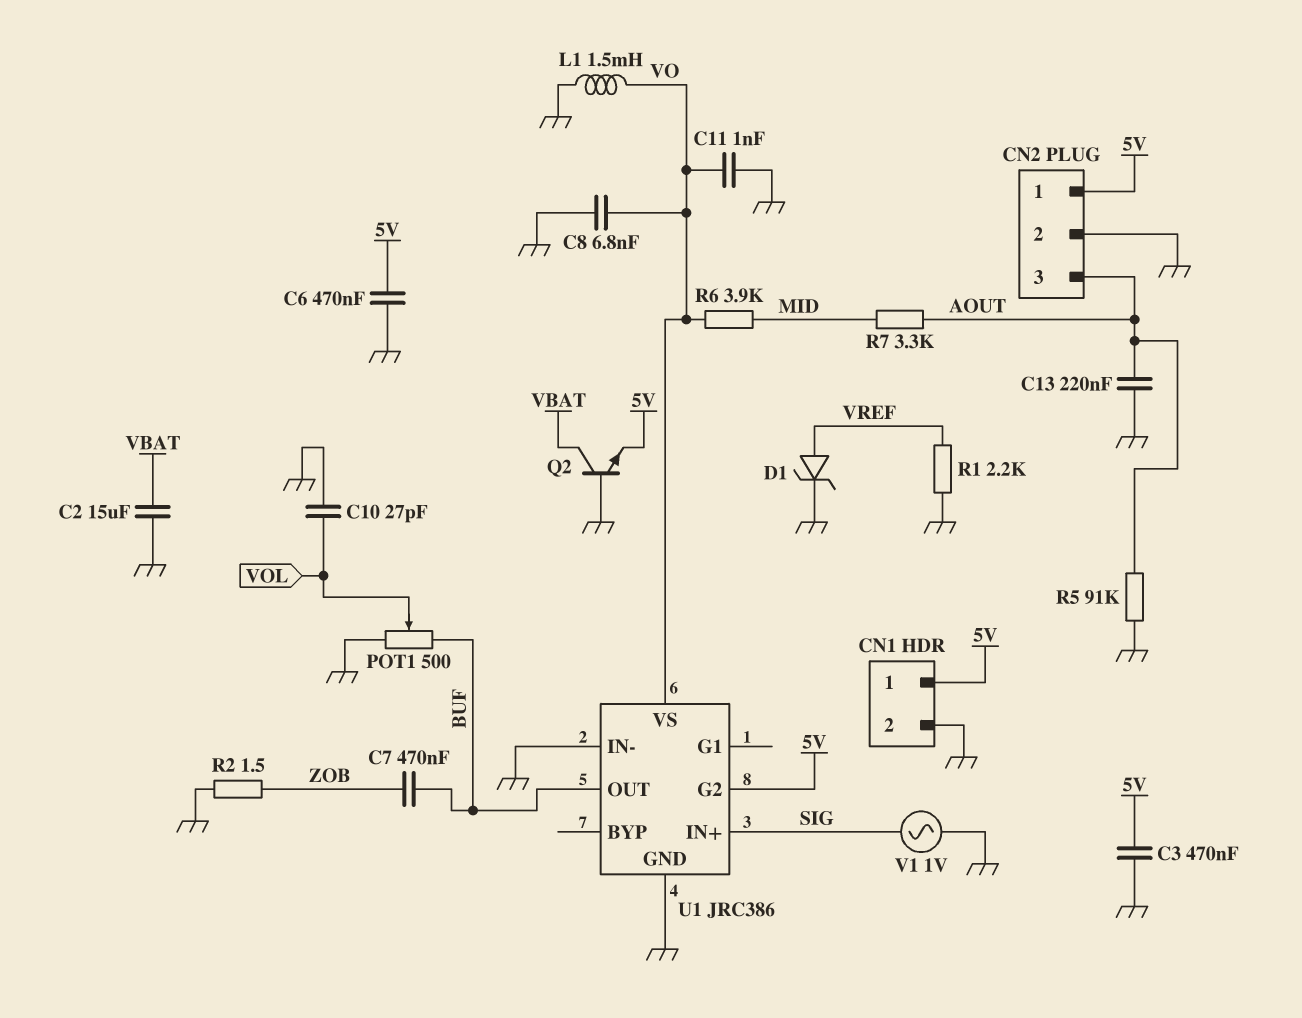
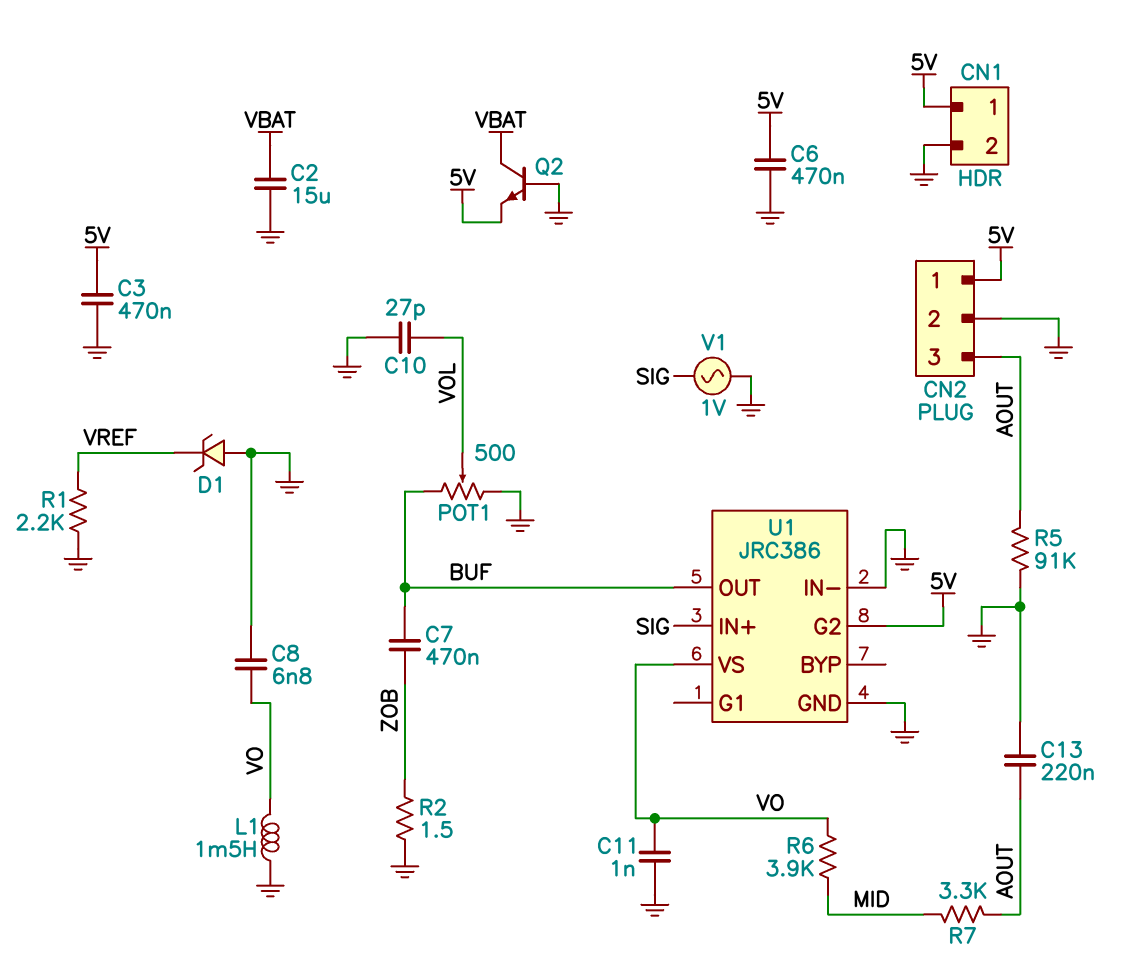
D1: zener (A VREF, K GND) -> zener (A GND, K VREF)

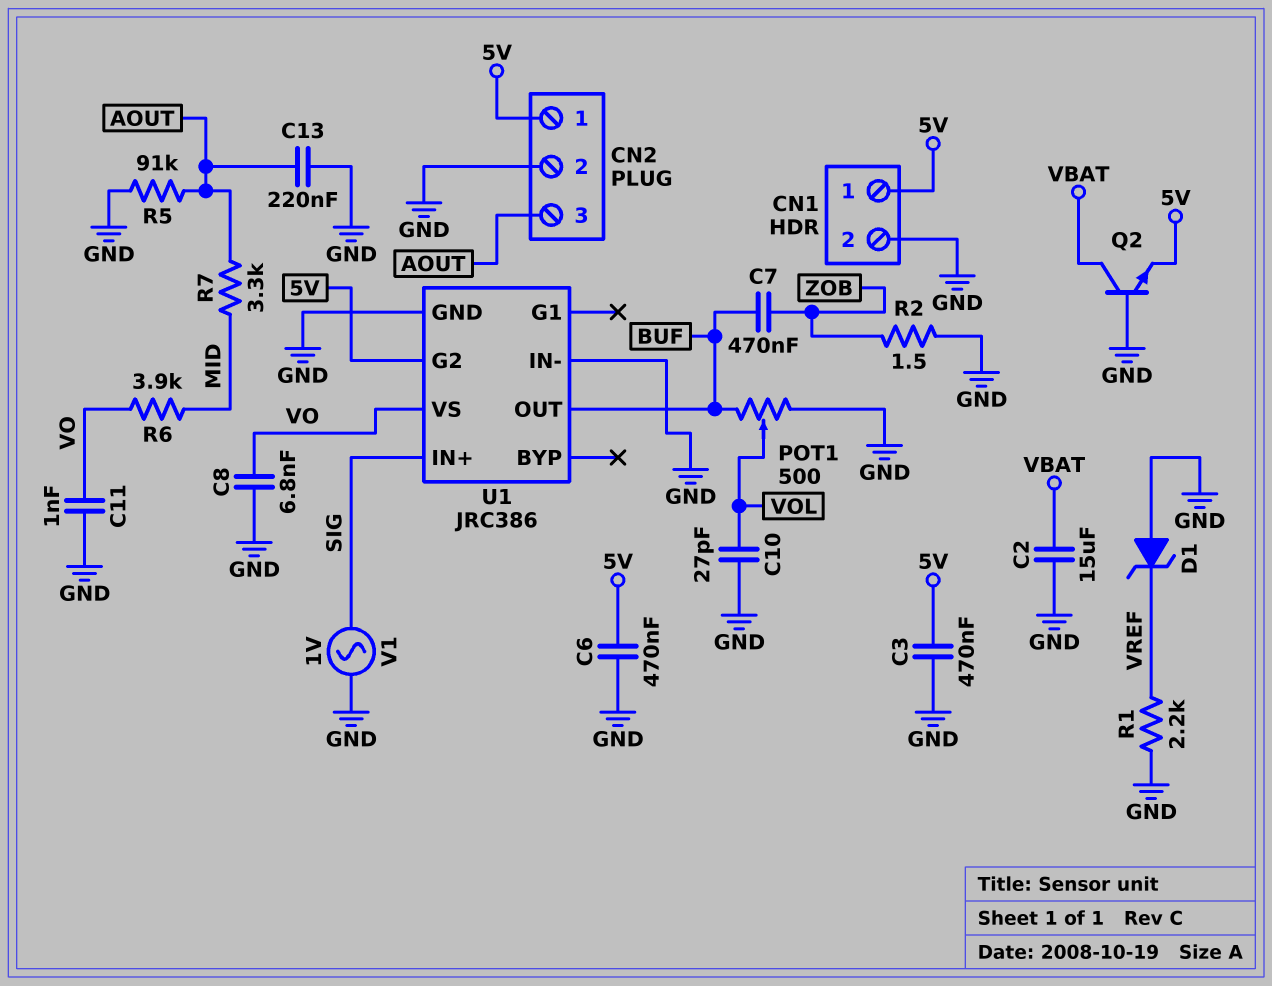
L1: 1.5mH (GND, VO) -> none

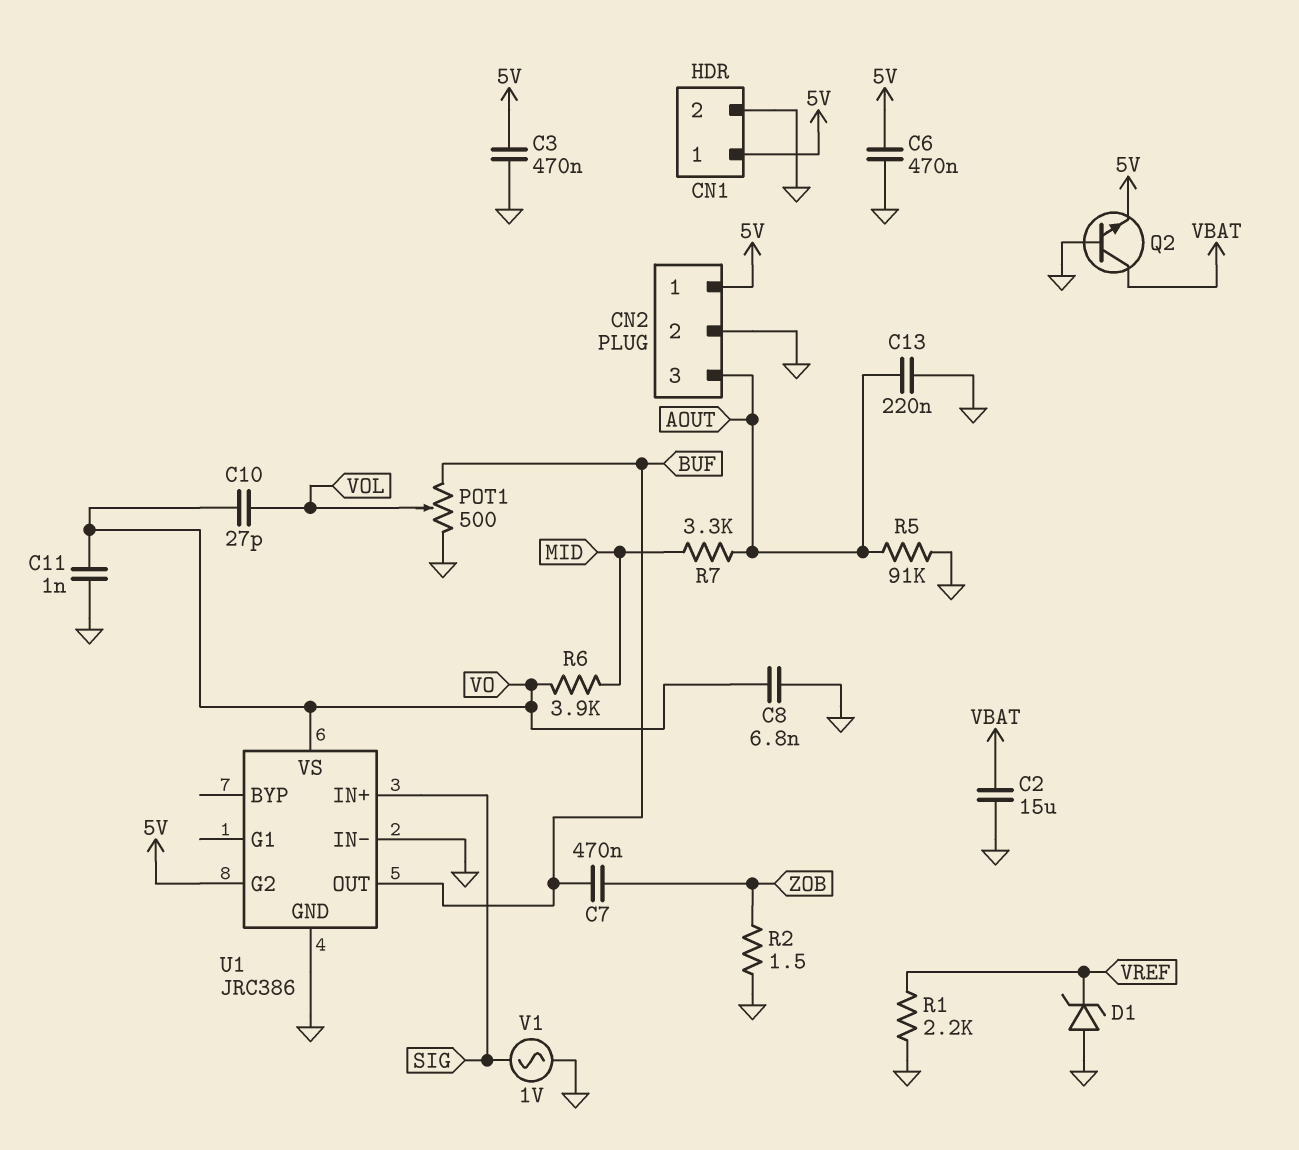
C10: 27pF (GND, VOL) -> 27pF (VO, VOL)

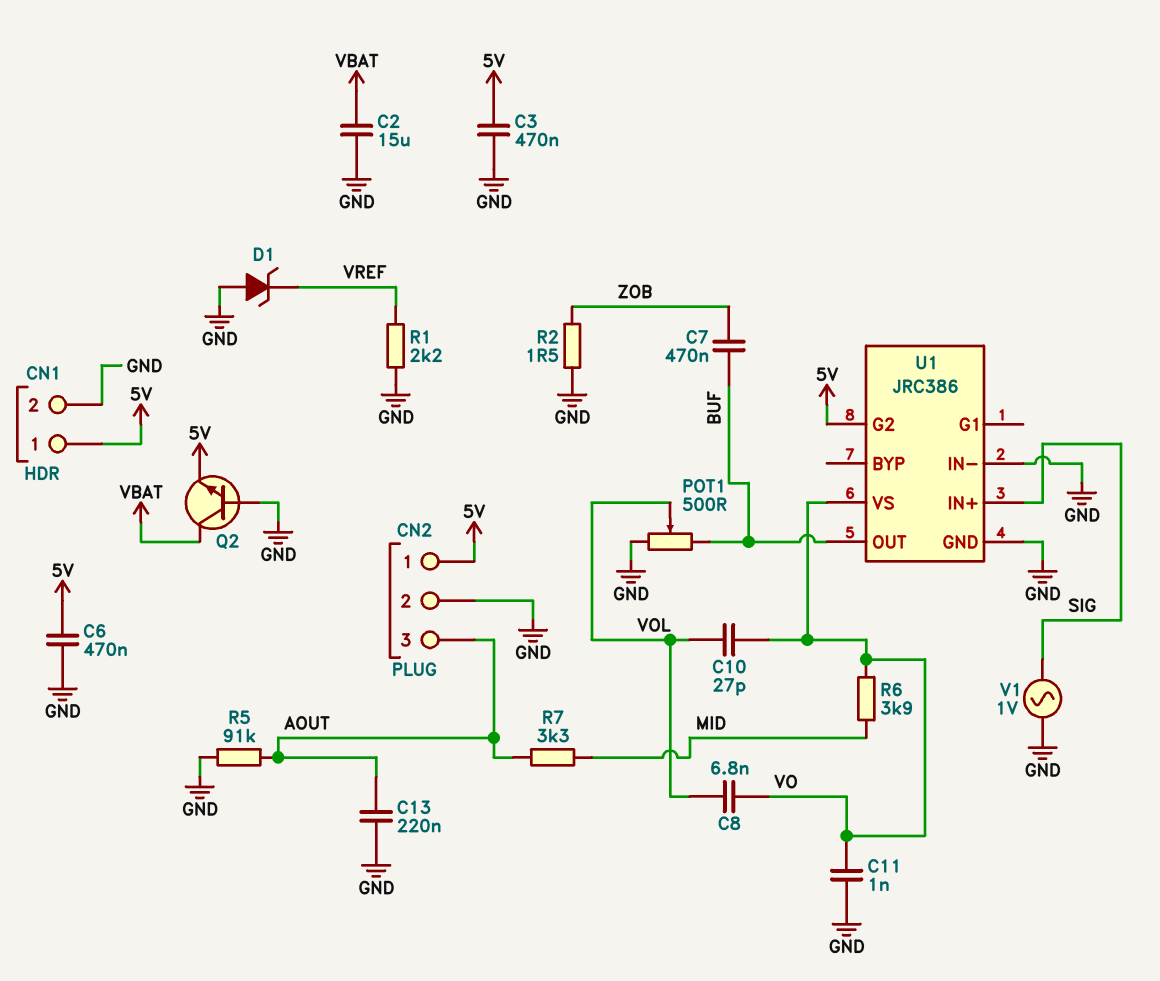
C8: 6.8nF (GND, VO) -> 6.8nF (VO, VOL)

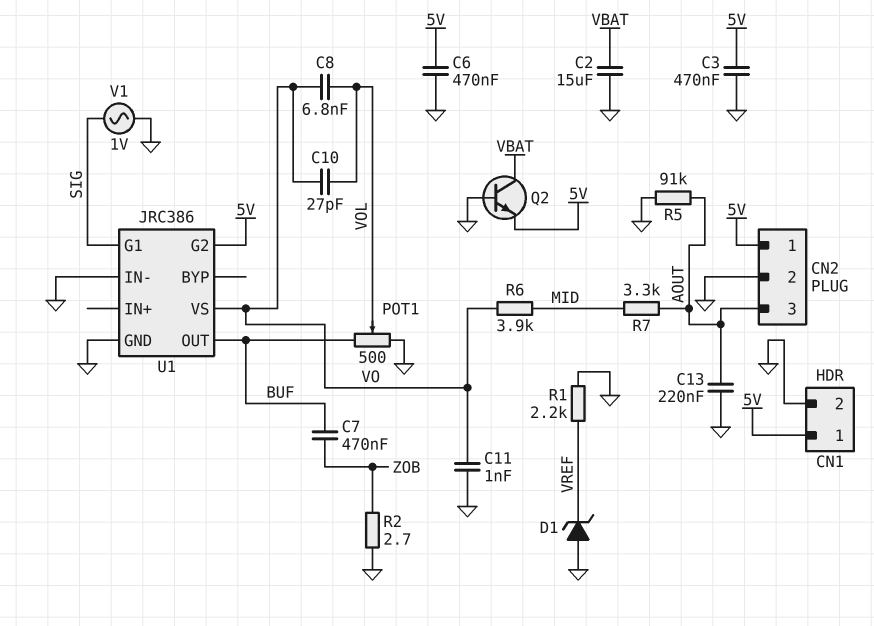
R2: 1.5 (GND, ZOB) -> 2.7 (GND, ZOB)
U1 pin G1: none -> SIG
U1 pin IN+: SIG -> none

